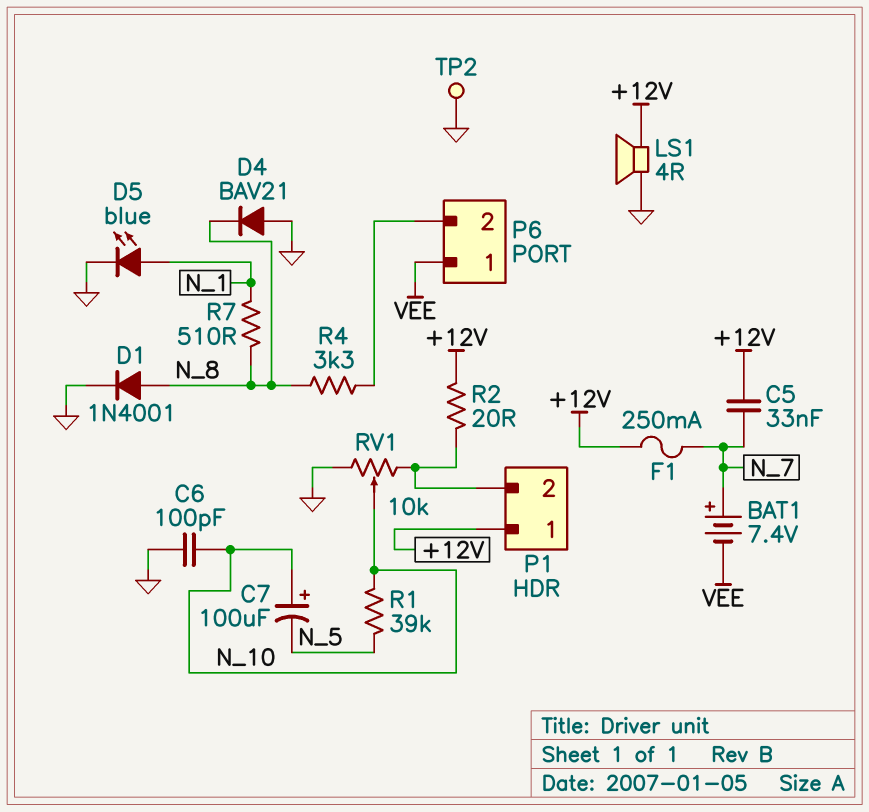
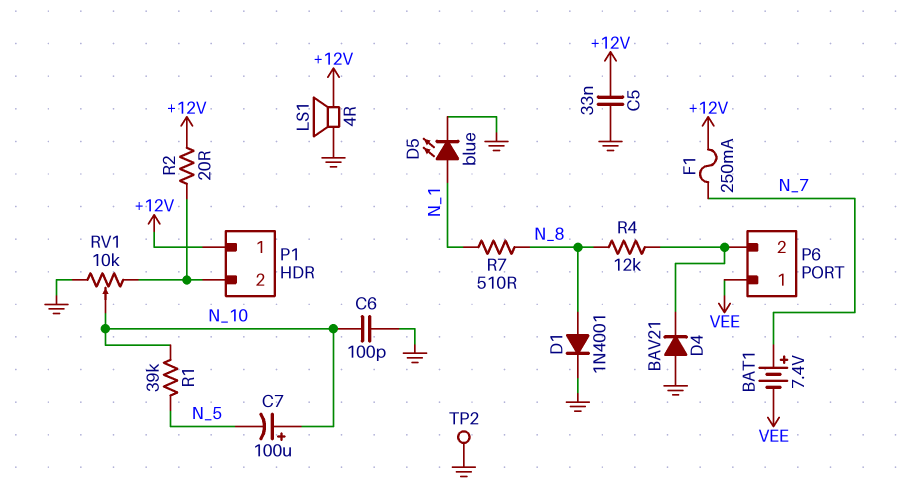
C5: 33nF (+12V, N_7) -> 33nF (+12V, GND)
D4: diode BAV21 (A GND, K N_8) -> diode BAV21 (A GND, K P6/2)
R4: 3.3k (N_8, P6/2) -> 12k (N_8, P6/2)

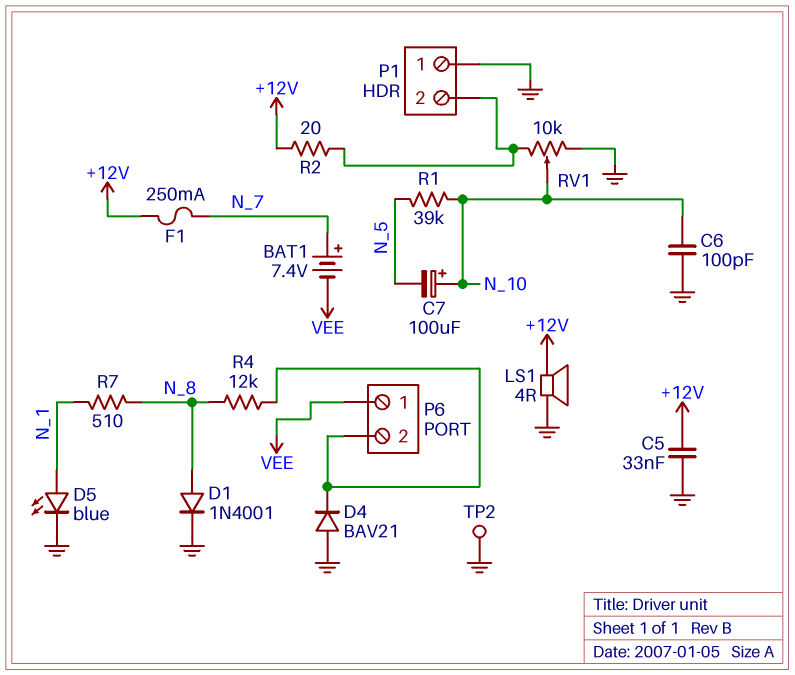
P1 pin 1: +12V -> GND

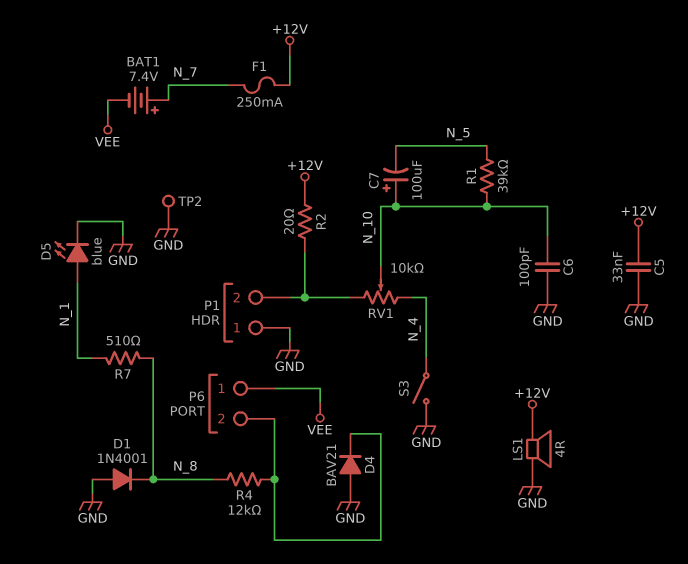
D1: diode 1N4001 (A N_8, K GND) -> diode 1N4001 (A GND, K N_8)
RV1: 10k (GND, P1/2, wiper N_10) -> 10k (N_4, P1/2, wiper N_10)
S3: none -> switch (GND, N_4)

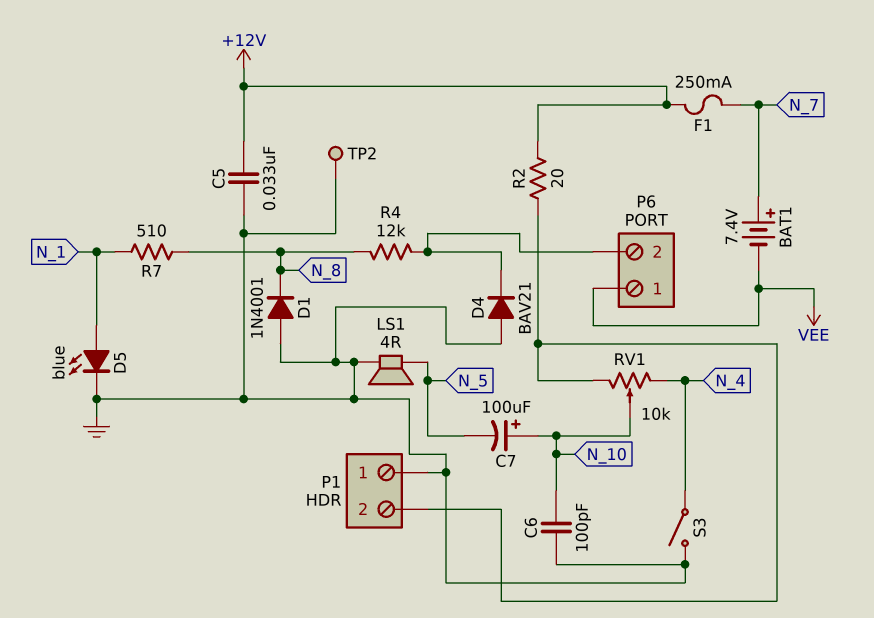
LS1: speaker 4R (+12V, GND) -> speaker 4R (GND, N_5)
R1: 39k (N_5, N_10) -> none

